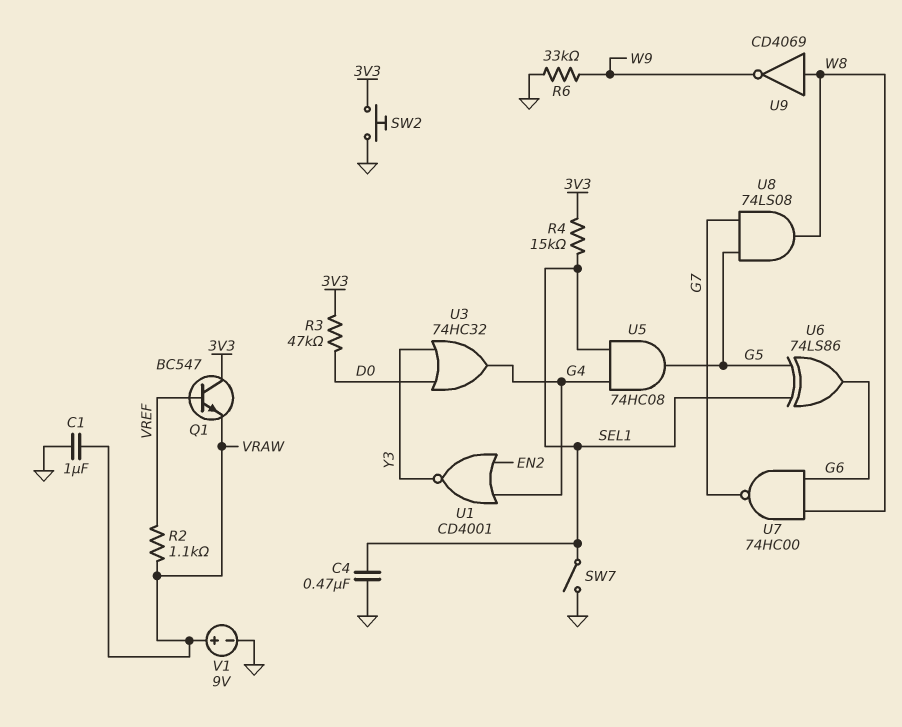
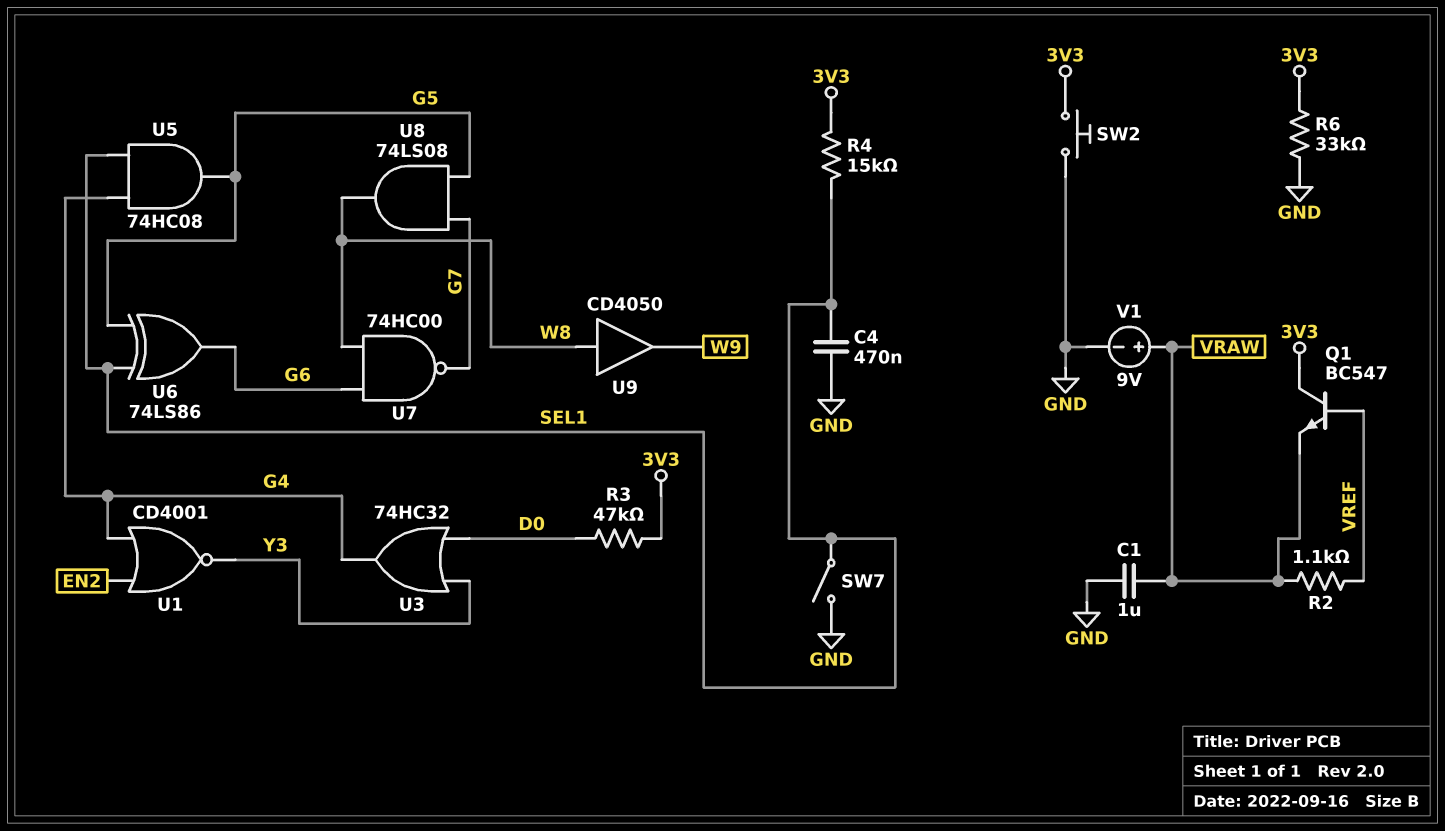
R6: 33k (GND, W9) -> 33k (3V3, GND)
U9: NOT CD4069 (in W8, out W9) -> buffer CD4050 (in W8, out W9)

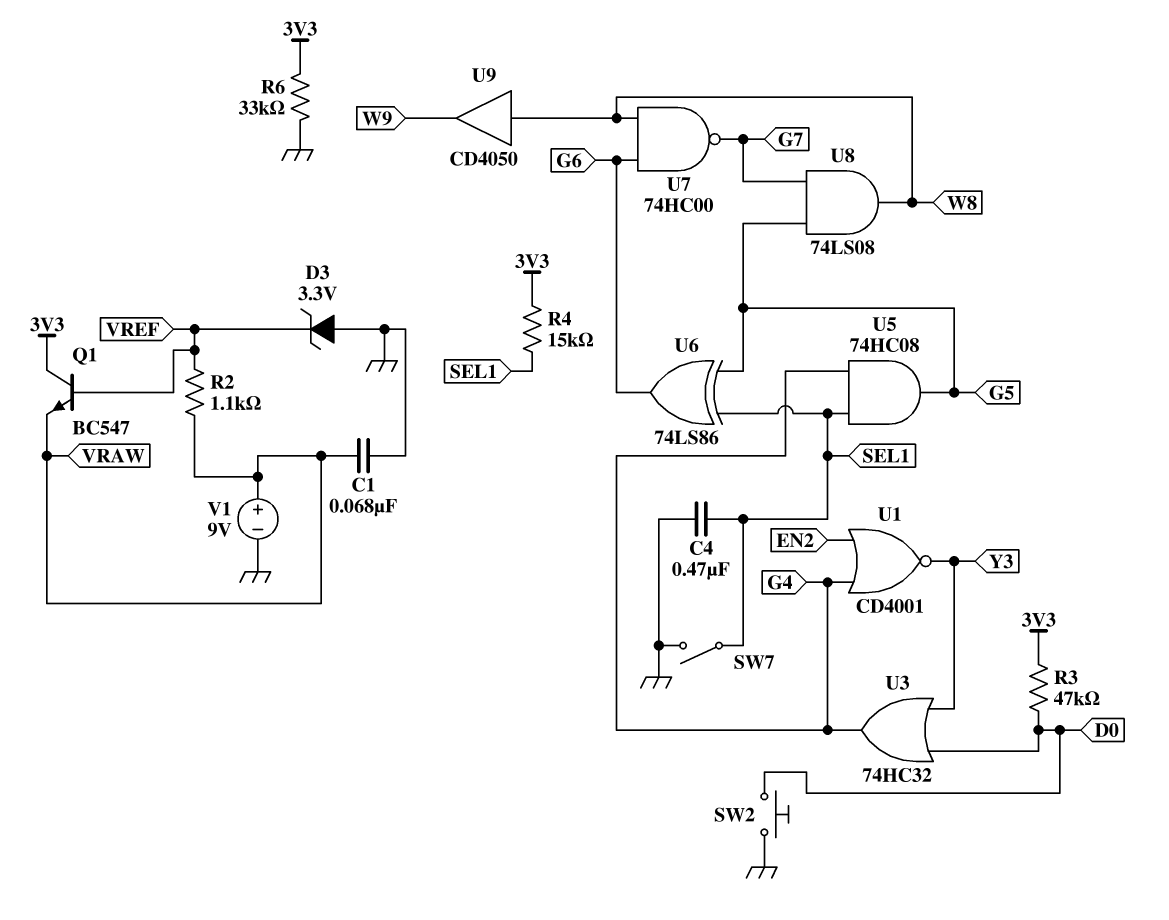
C1: 1uF (GND, VRAW) -> 68nF (GND, VRAW)
D3: none -> zener 3.3V (A GND, K VREF)
SW2: button (3V3, GND) -> button (D0, GND)

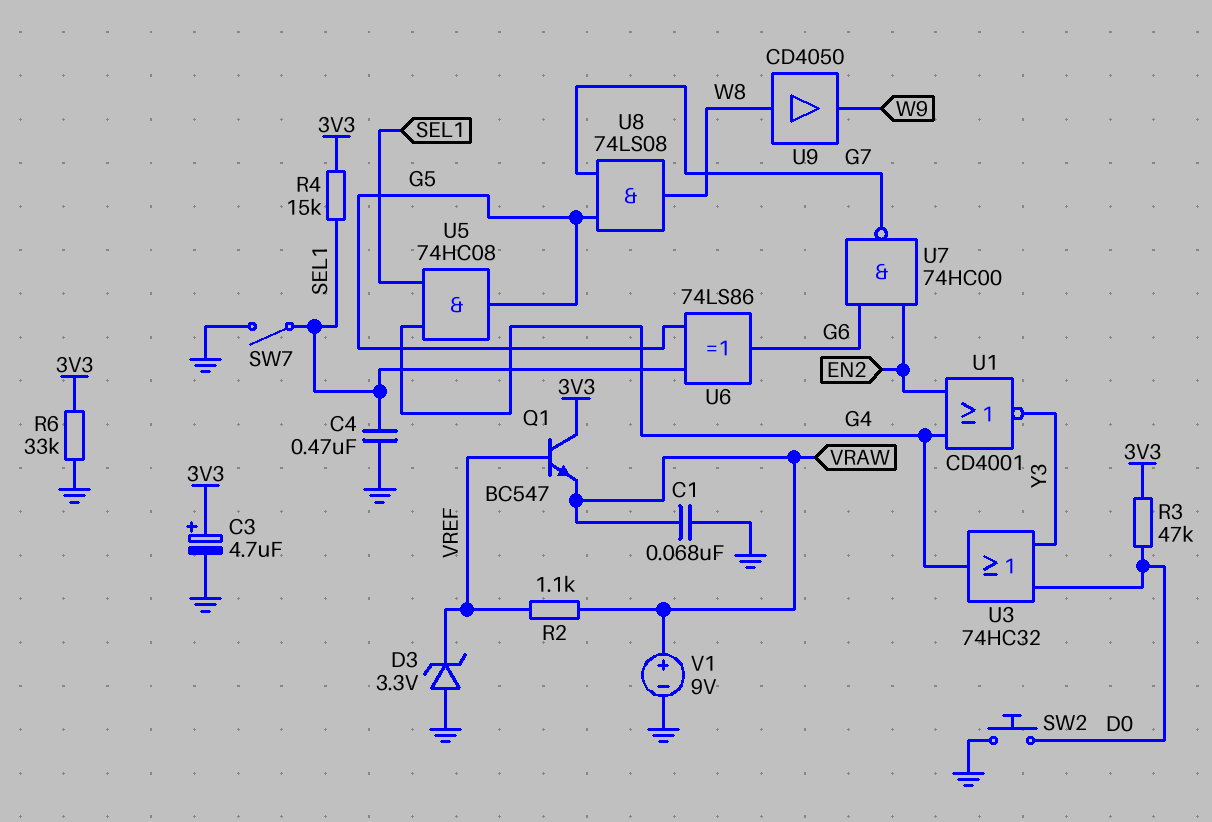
C3: none -> 4.7uF (plus 3V3, minus GND)
U7: NAND 74HC00 (in G6, in W8, out G7) -> NAND 74HC00 (in EN2, in G6, out G7)

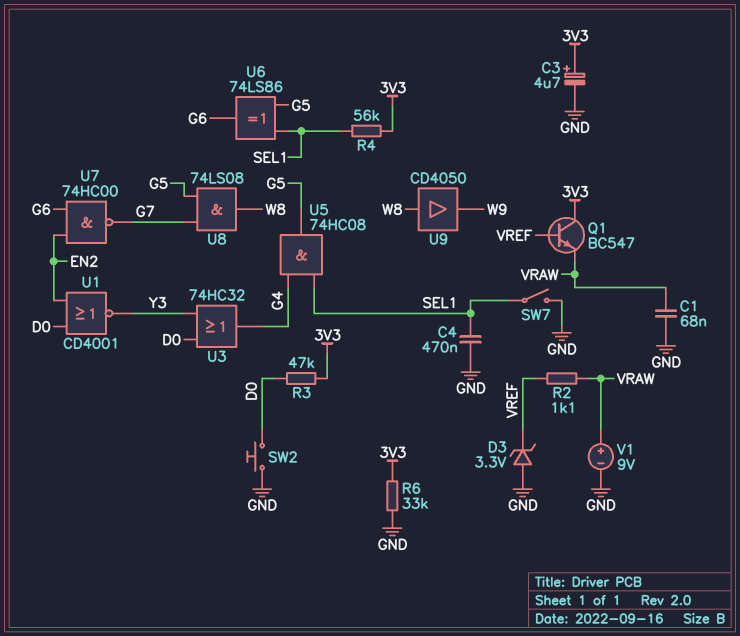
R4: 15k (3V3, SEL1) -> 56k (3V3, SEL1)
U1: NOR CD4001 (in EN2, in G4, out Y3) -> NOR CD4001 (in D0, in EN2, out Y3)

